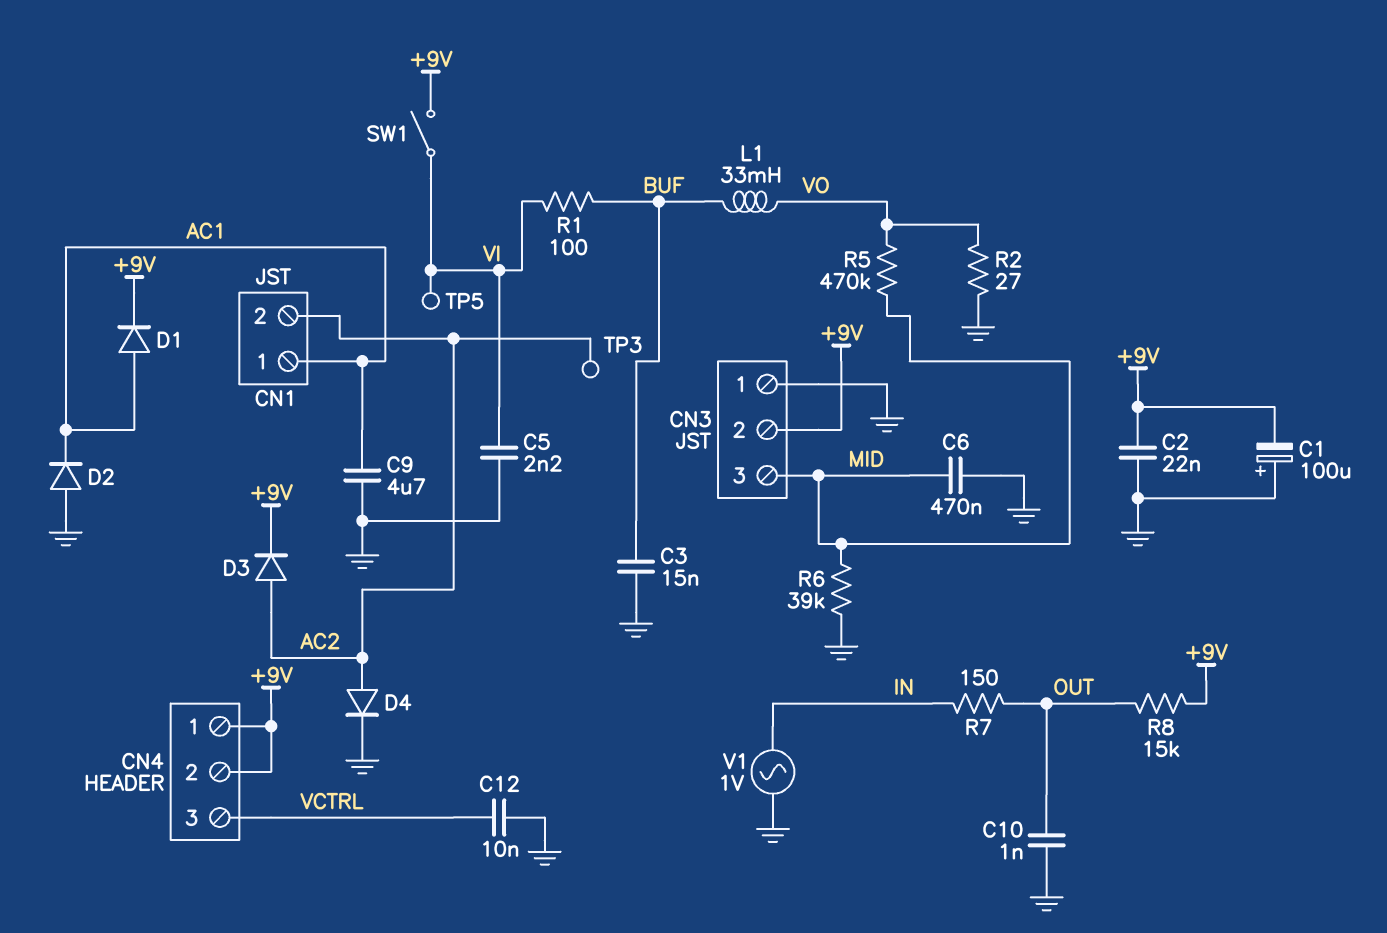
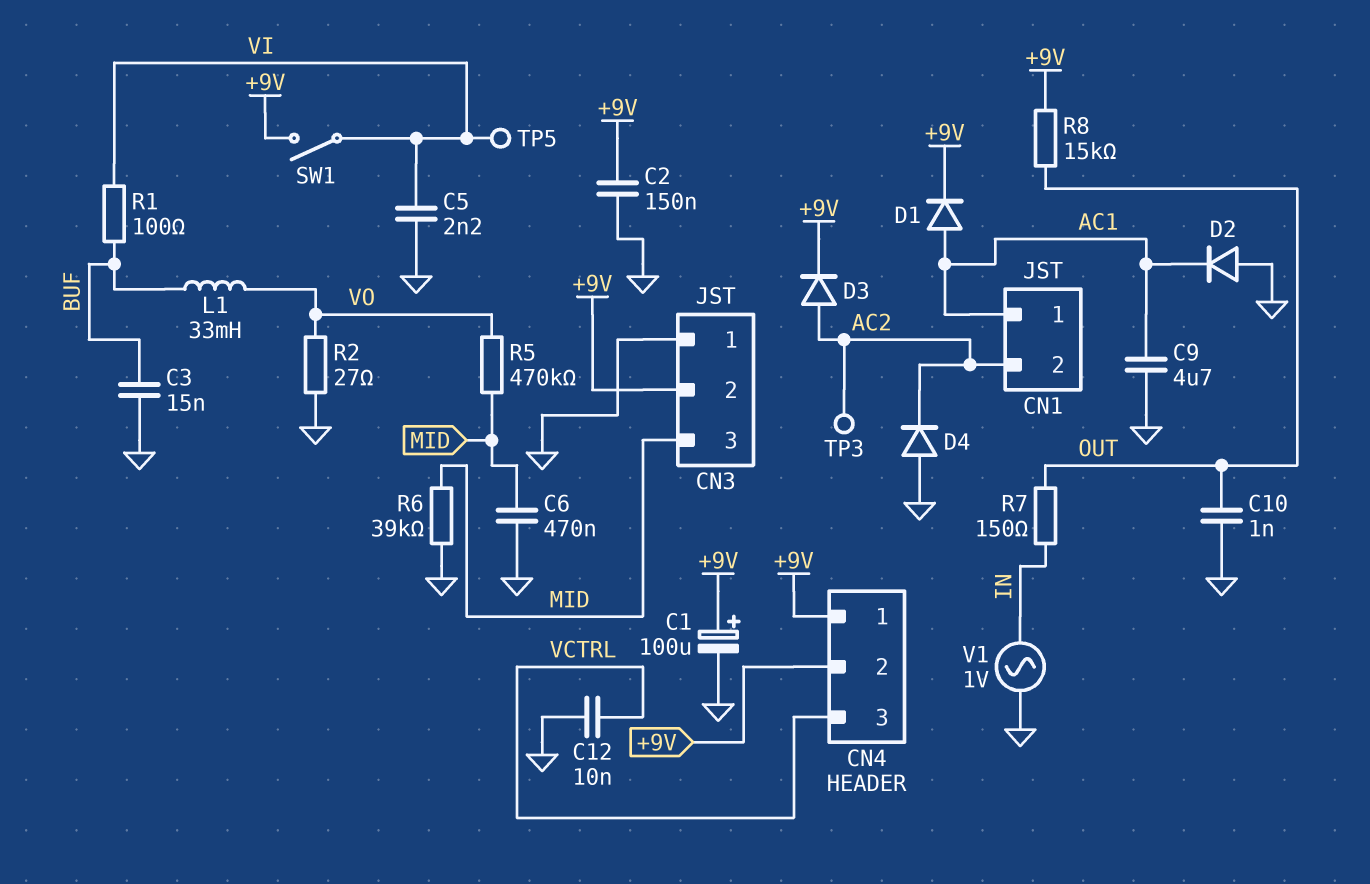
C1: 100uF (plus GND, minus +9V) -> 100uF (plus +9V, minus GND)
C2: 22nF (+9V, GND) -> 150nF (+9V, GND)
D4: diode (A AC2, K GND) -> diode (A GND, K AC2)

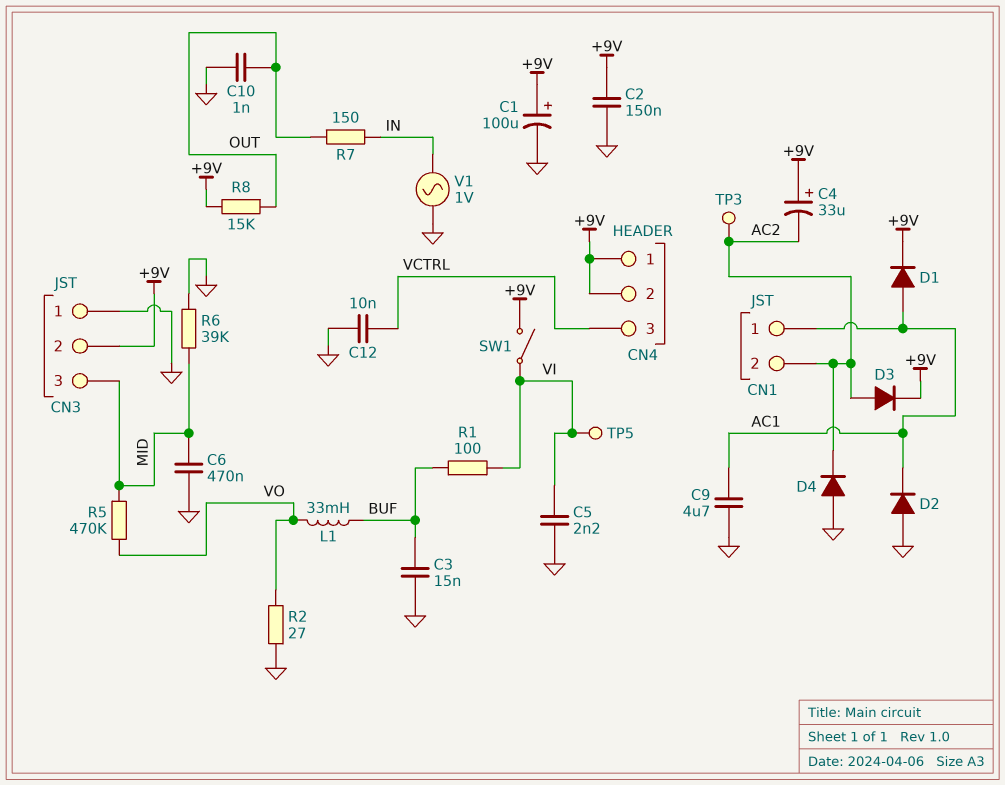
C4: none -> 33uF (plus +9V, minus AC2)

